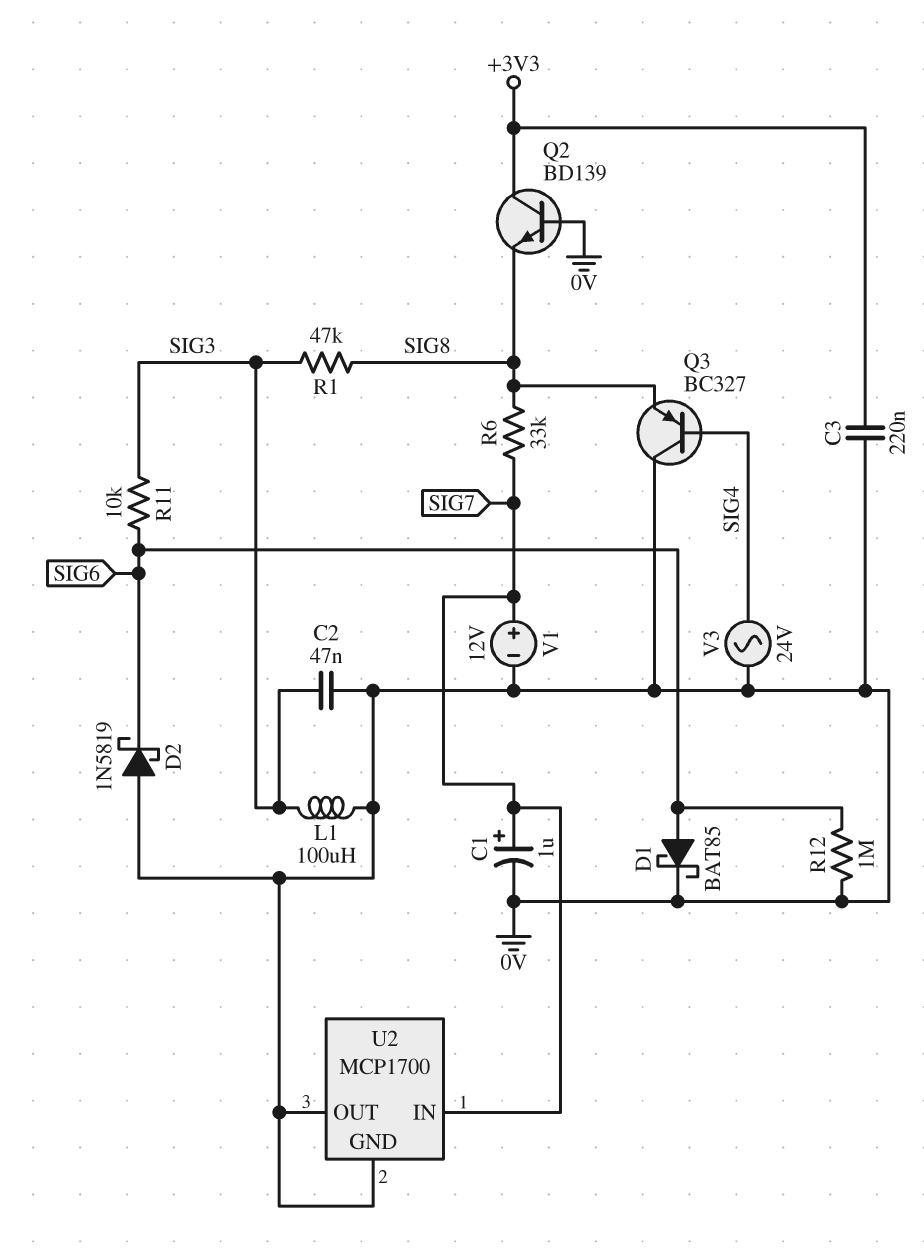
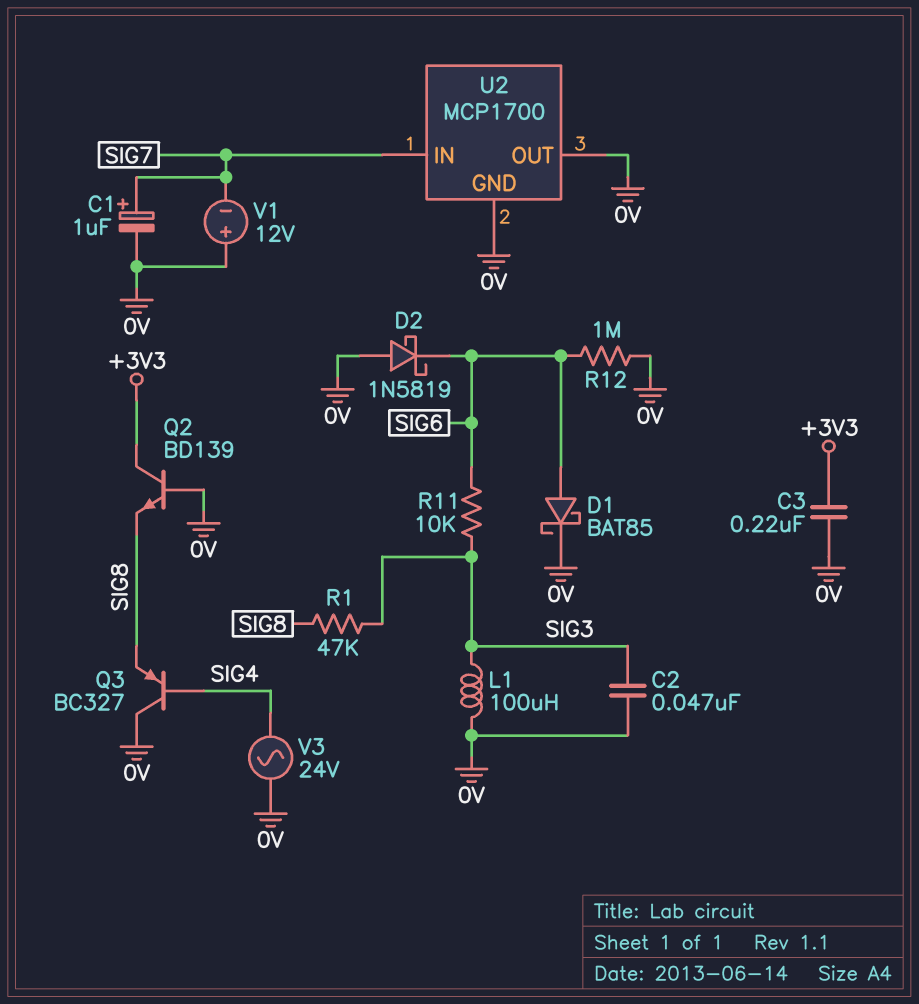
R6: 33k (SIG7, SIG8) -> none
V1: 12V (plus SIG7, minus 0V) -> 12V (plus 0V, minus SIG7)

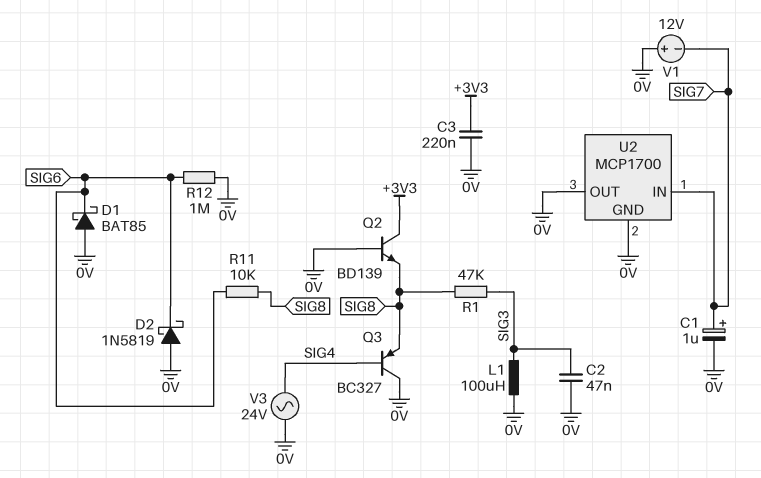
D1: schottky BAT85 (A SIG6, K 0V) -> schottky BAT85 (A 0V, K SIG6)
R11: 10k (SIG3, SIG6) -> 10k (SIG6, SIG8)

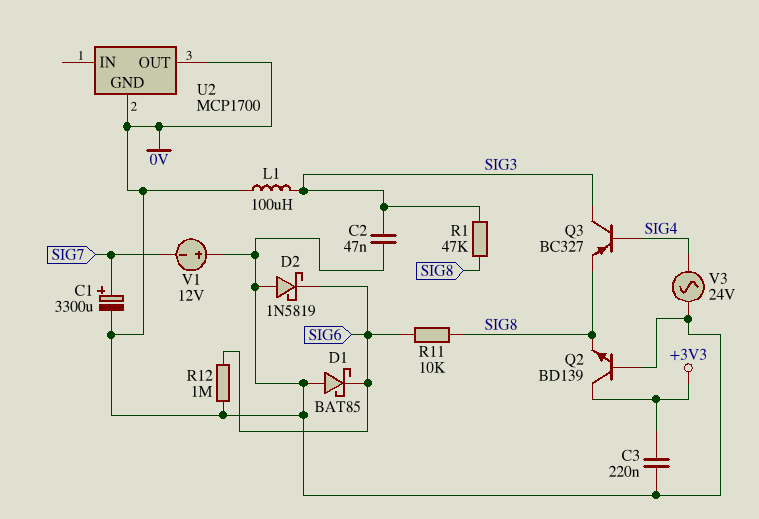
C1: 1uF (plus SIG7, minus 0V) -> 3300uF (plus SIG7, minus 0V)
Q3: PNP BC327 (B SIG4, C 0V, E SIG8) -> PNP BC327 (B SIG4, C SIG3, E SIG8)
U2 pin IN: SIG7 -> none

